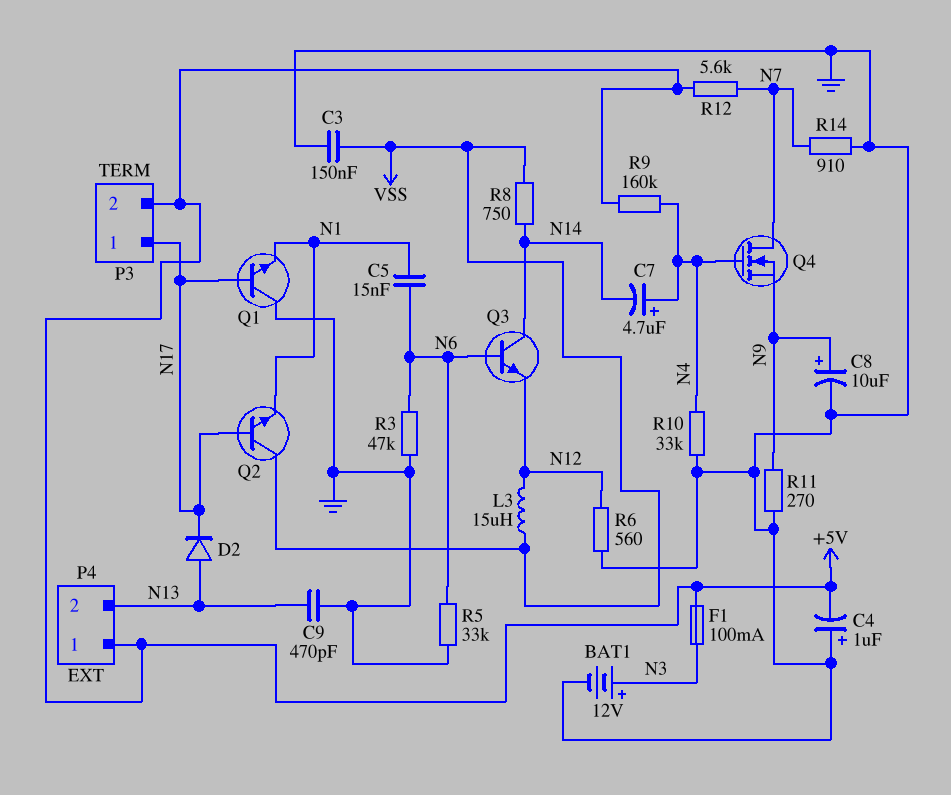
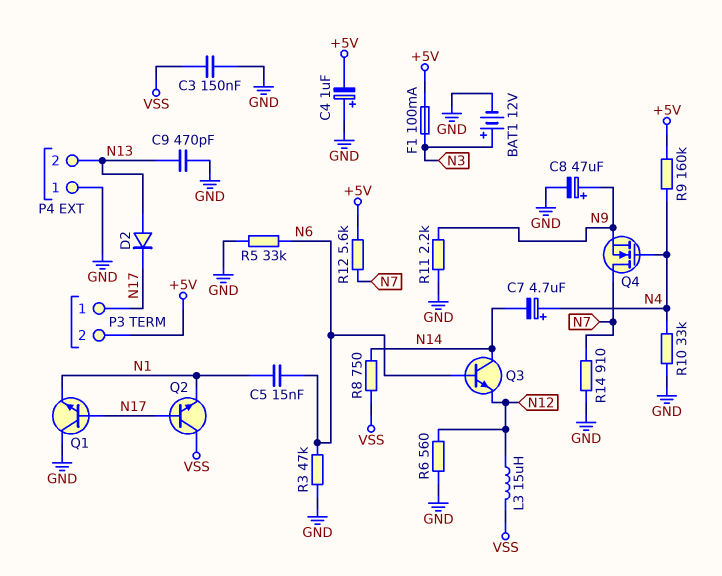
C8: 10uF (plus N9, minus GND) -> 47uF (plus N9, minus GND)
P4 pin 1: +5V -> GND
R11: 270 (GND, N9) -> 2.2k (GND, N9)

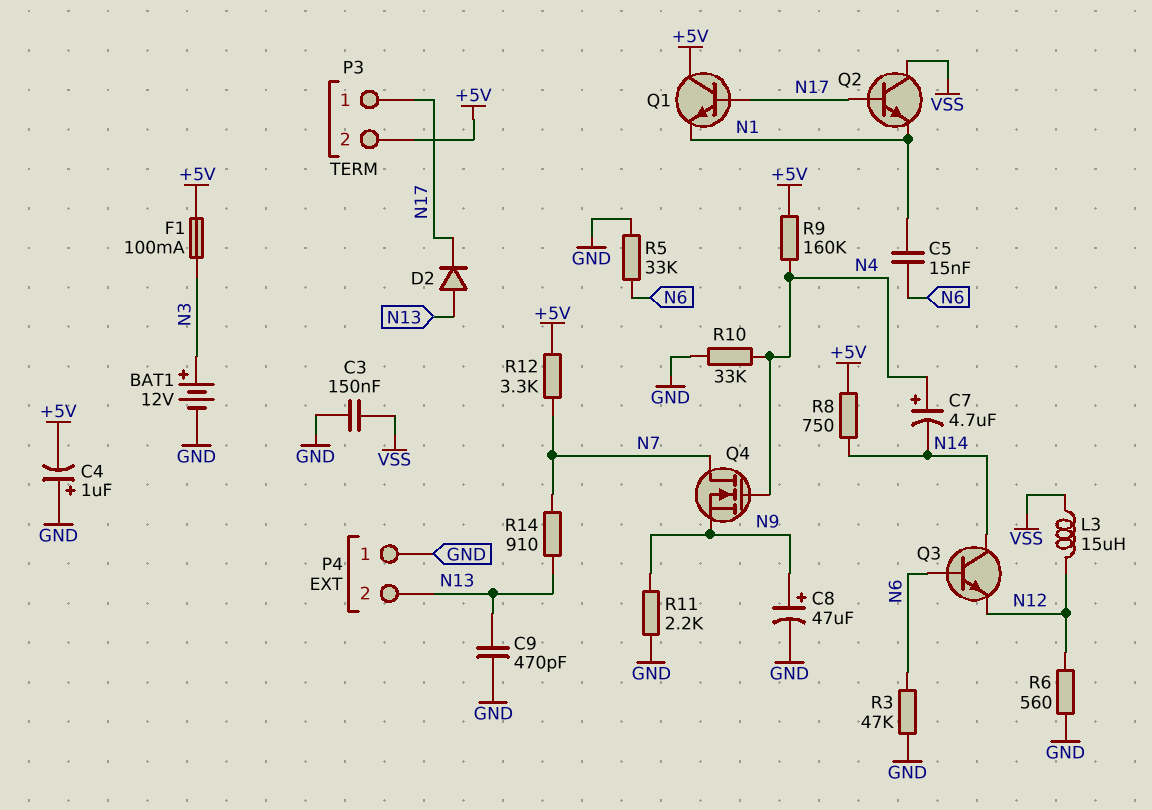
Q1: NPN (B N17, C GND, E N1) -> NPN (B N17, C +5V, E N1)
R8: 750 (N14, VSS) -> 750 (+5V, N14)
R12: 5.6k (+5V, N7) -> 3.3k (+5V, N7)
R14: 910 (GND, N7) -> 910 (N7, N13)

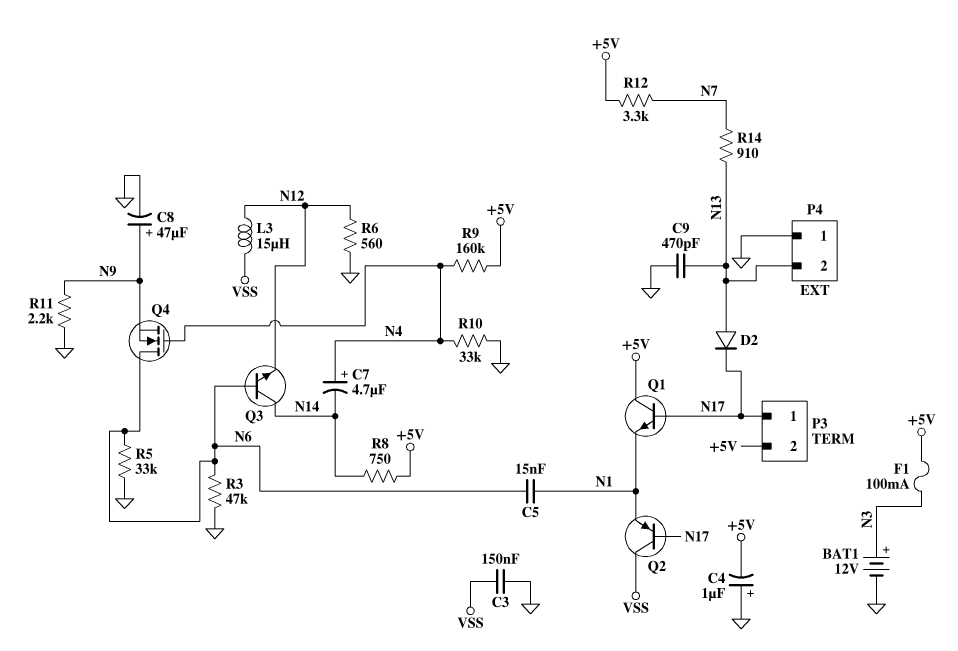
Q2: NPN (B N17, C VSS, E N1) -> PNP (B N17, C VSS, E N1)
Q4: NMOS (G N4, D N7, S N9) -> NMOS (G N4, D N6, S N9)

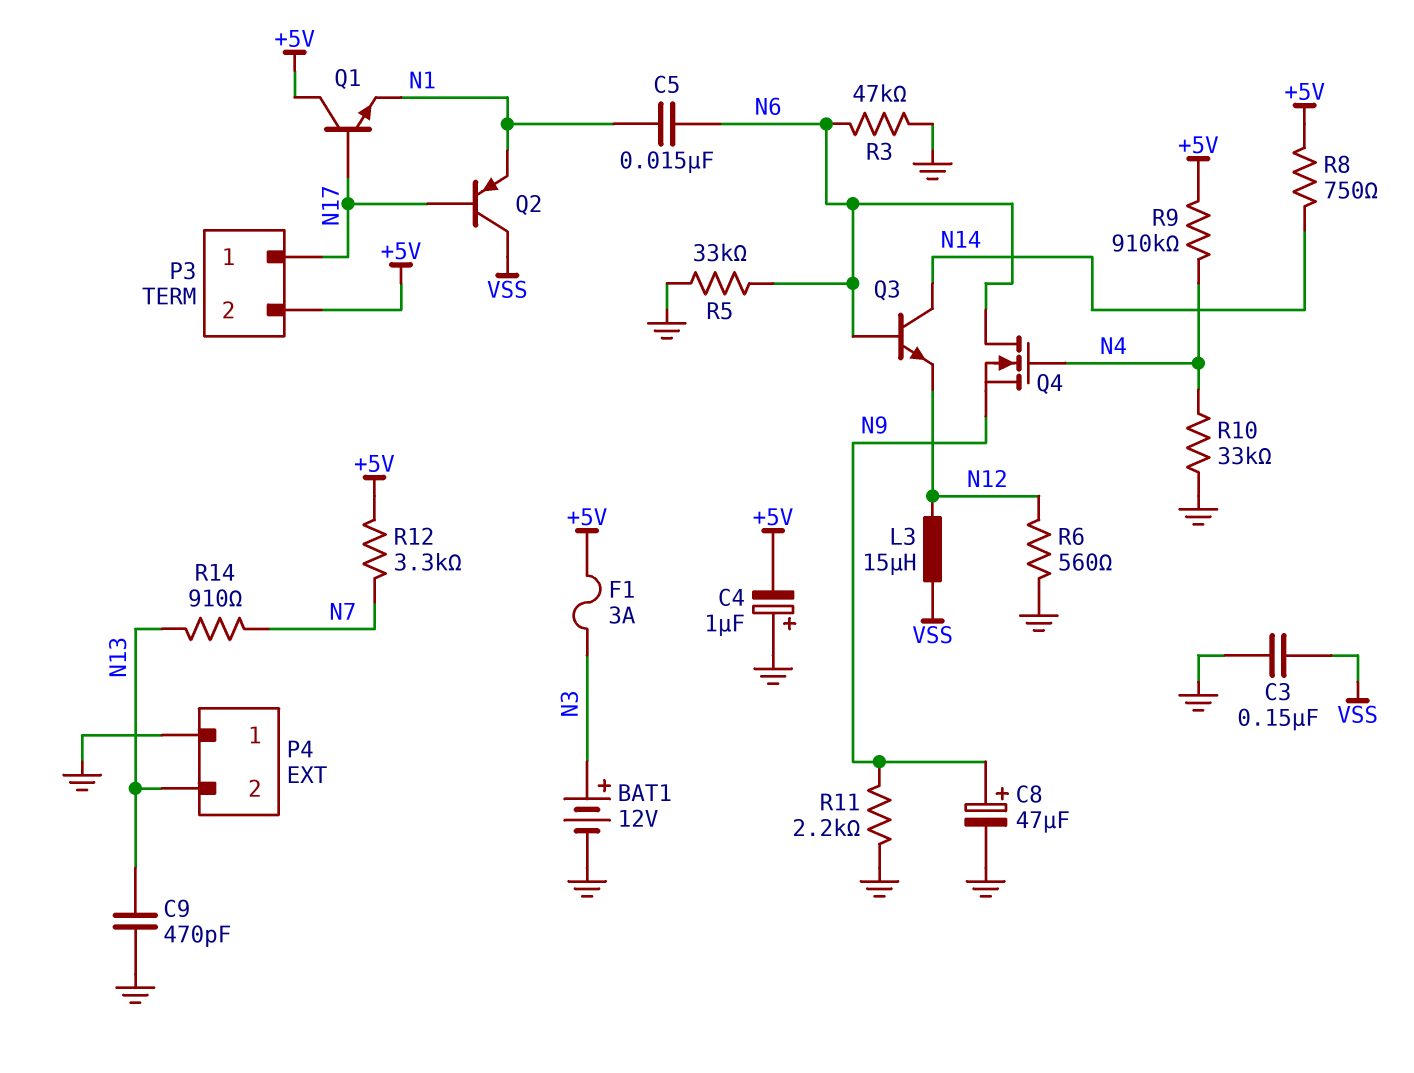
C7: 4.7uF (plus N4, minus N14) -> none
D2: diode (A N13, K N17) -> none
F1: 100mA (+5V, N3) -> 3A (+5V, N3)
R9: 160k (+5V, N4) -> 910k (+5V, N4)

